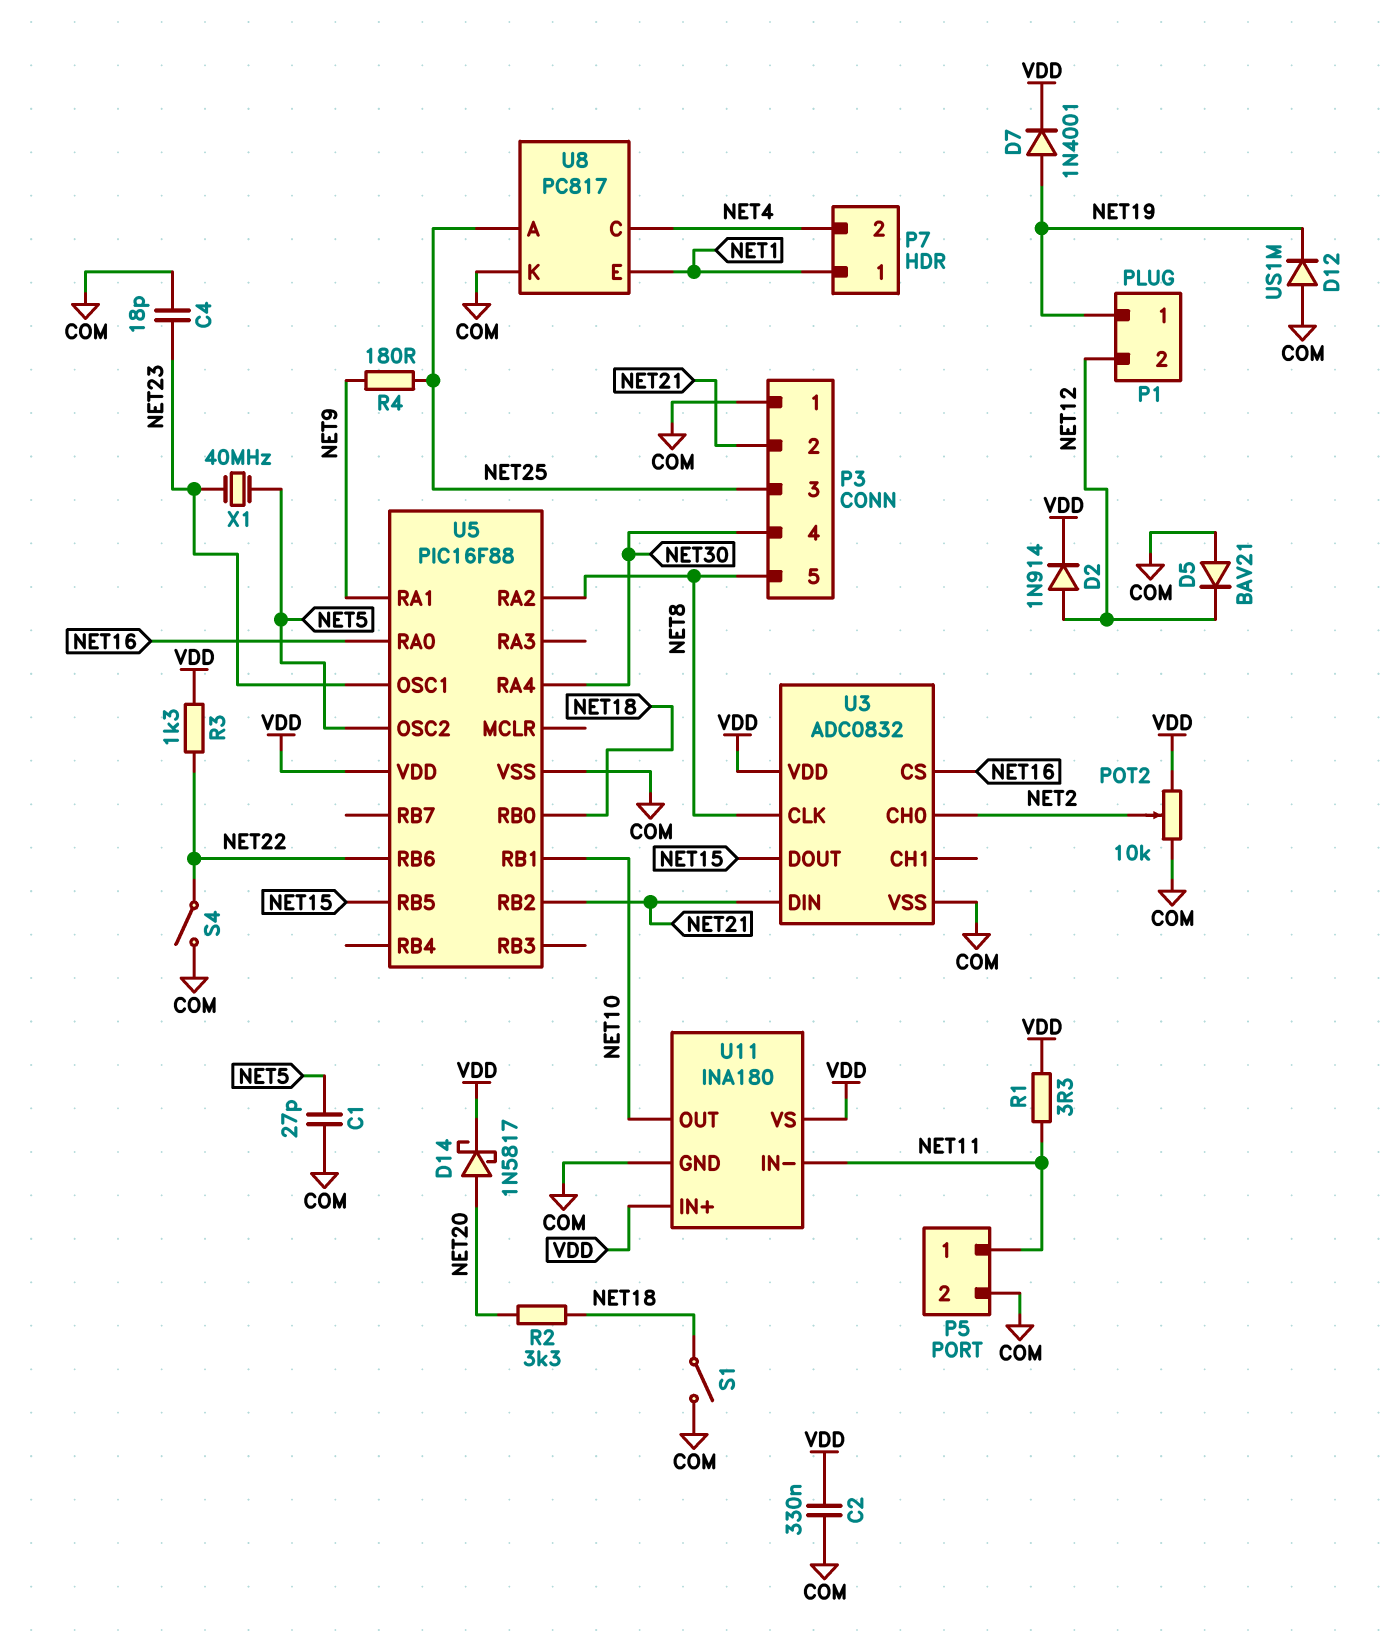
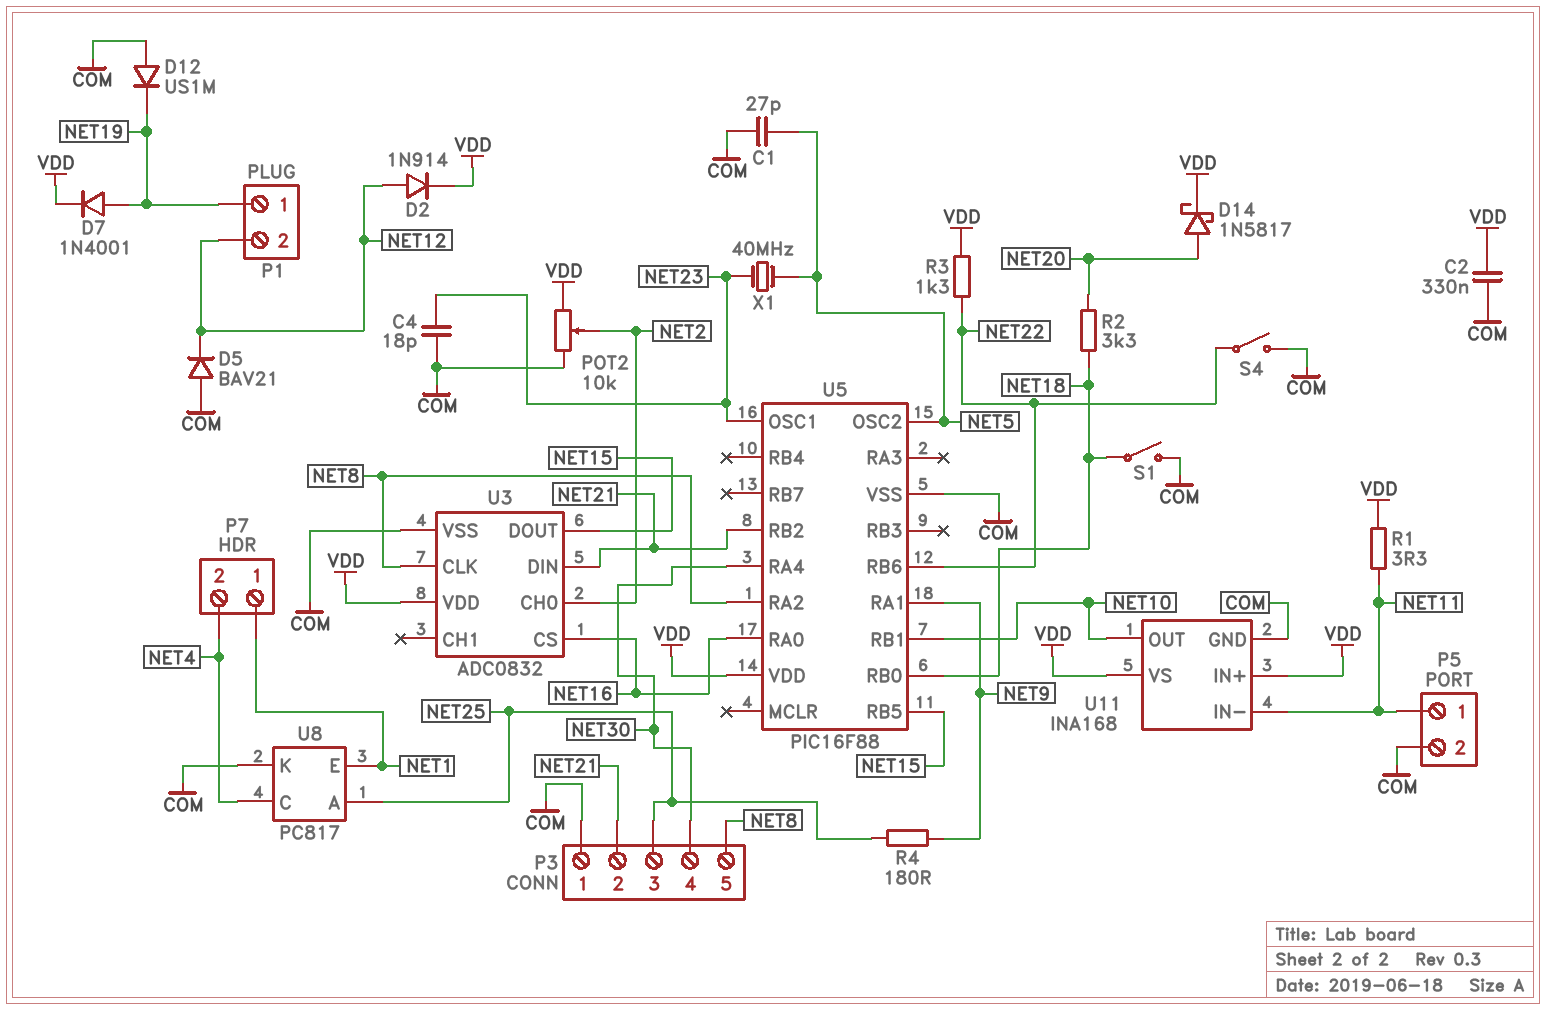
U11: INA180 -> INA168

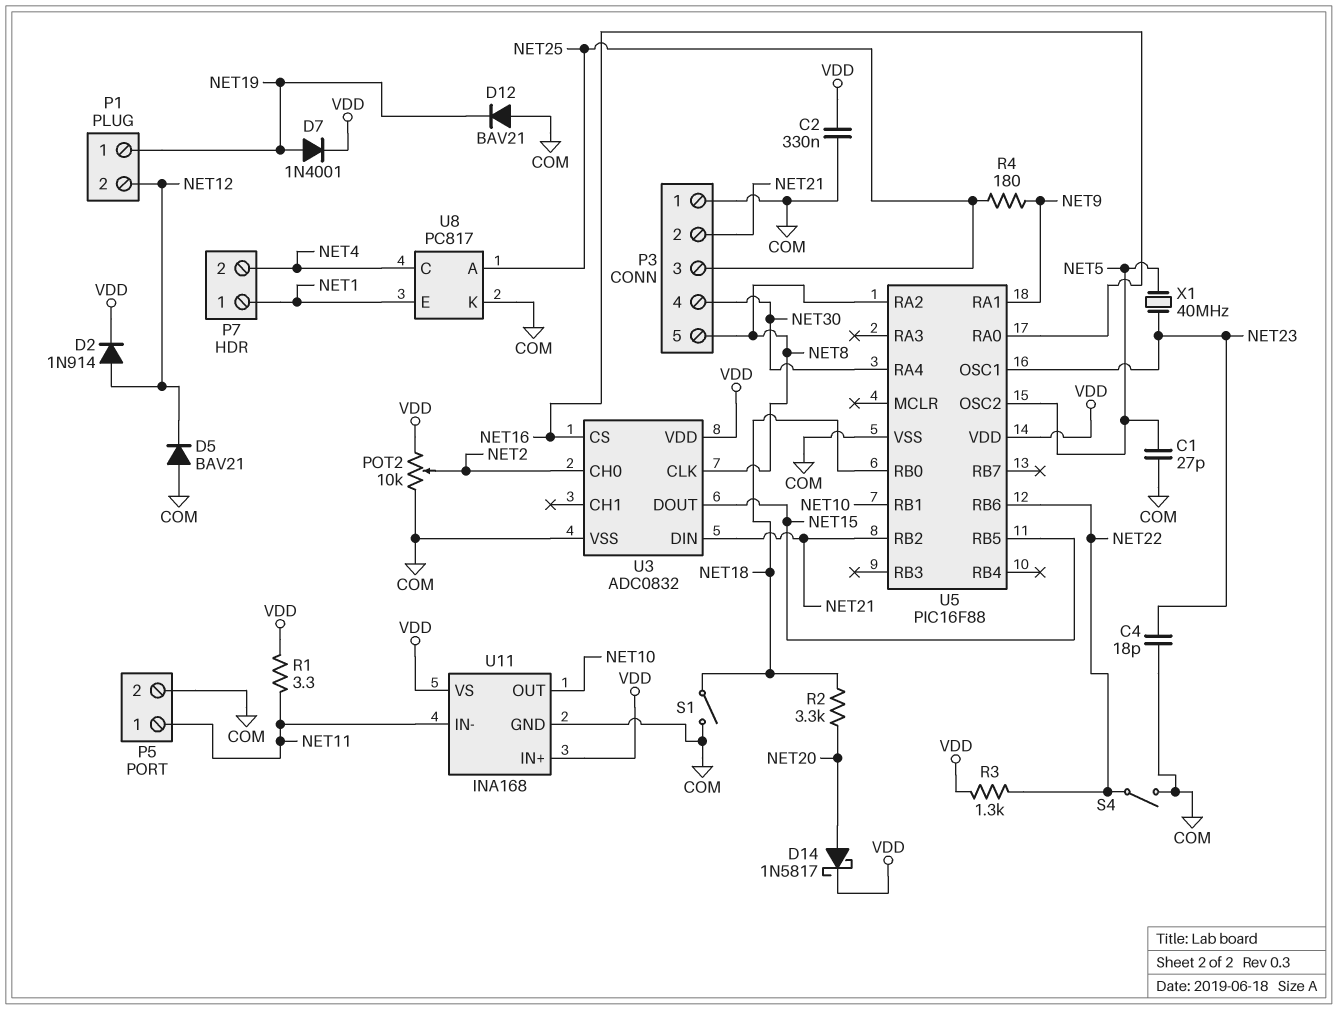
D12: diode US1M (A COM, K NET19) -> diode BAV21 (A COM, K NET19)

